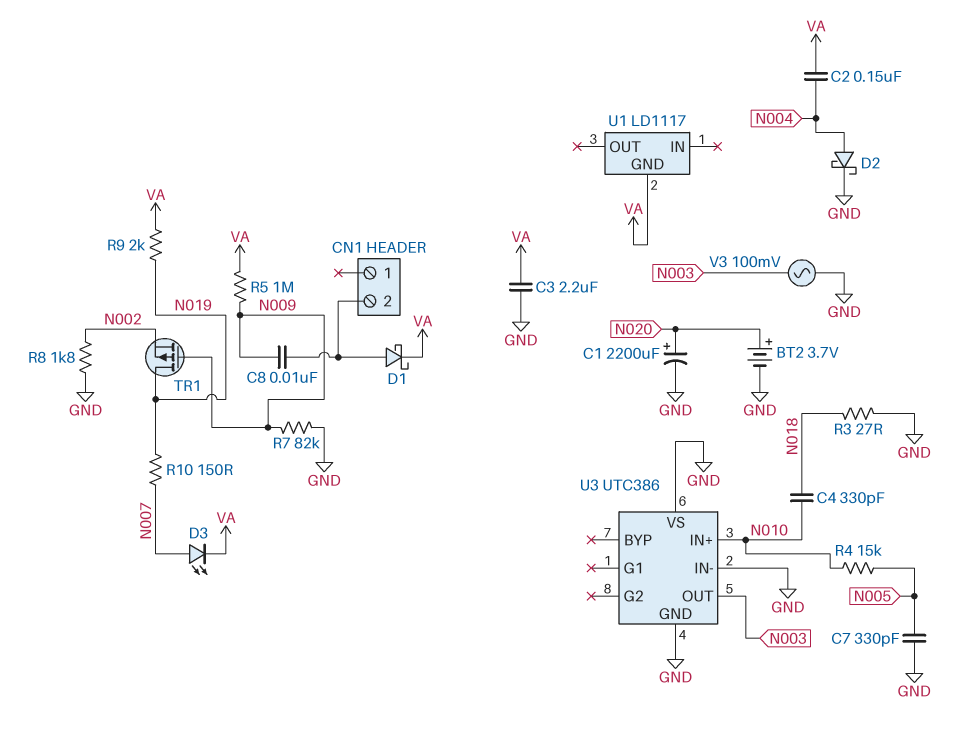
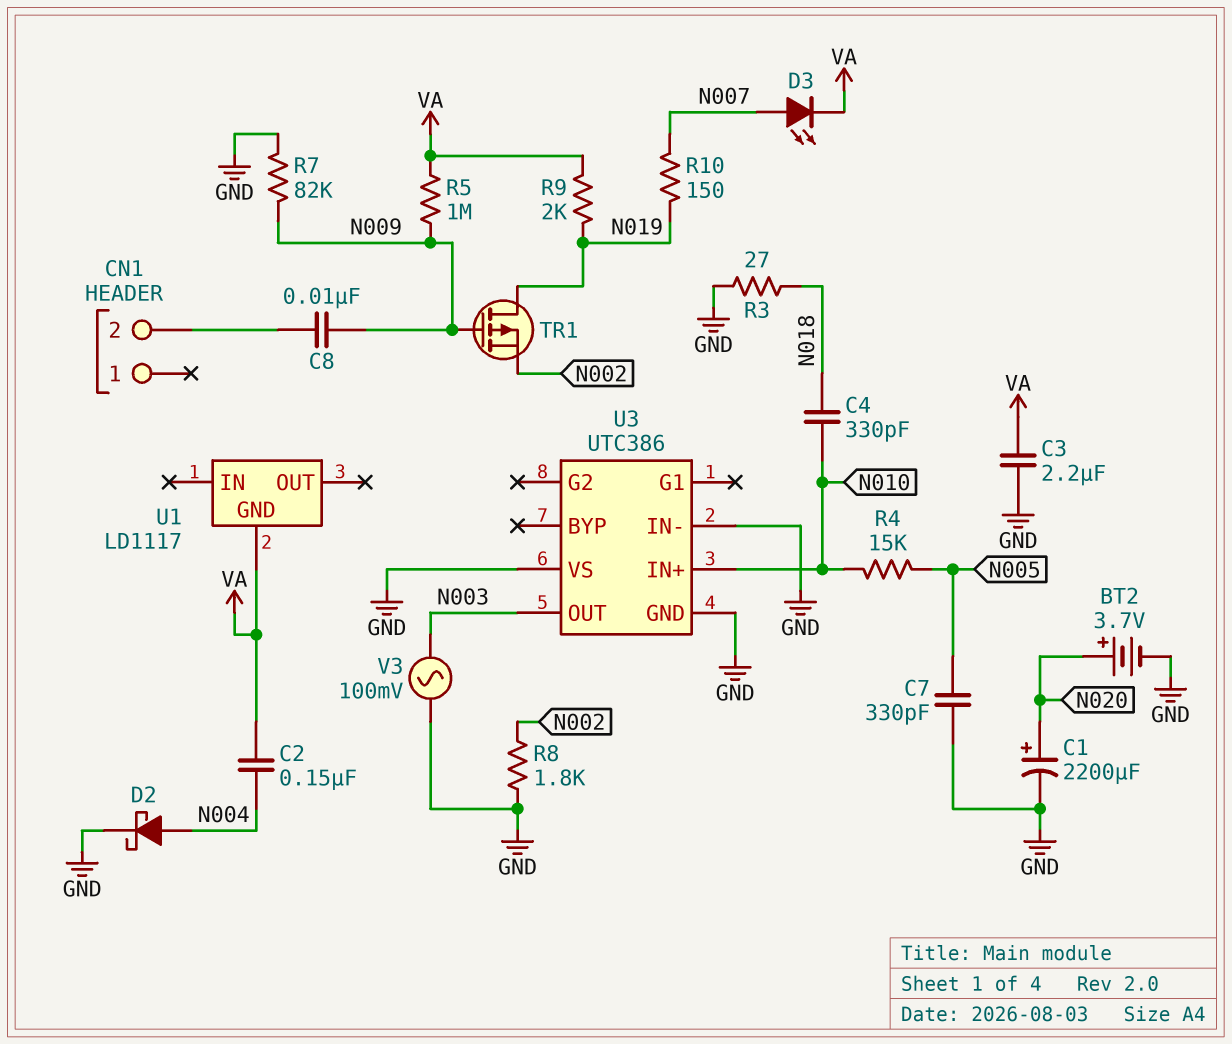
D1: schottky (A CN1/2, K VA) -> none

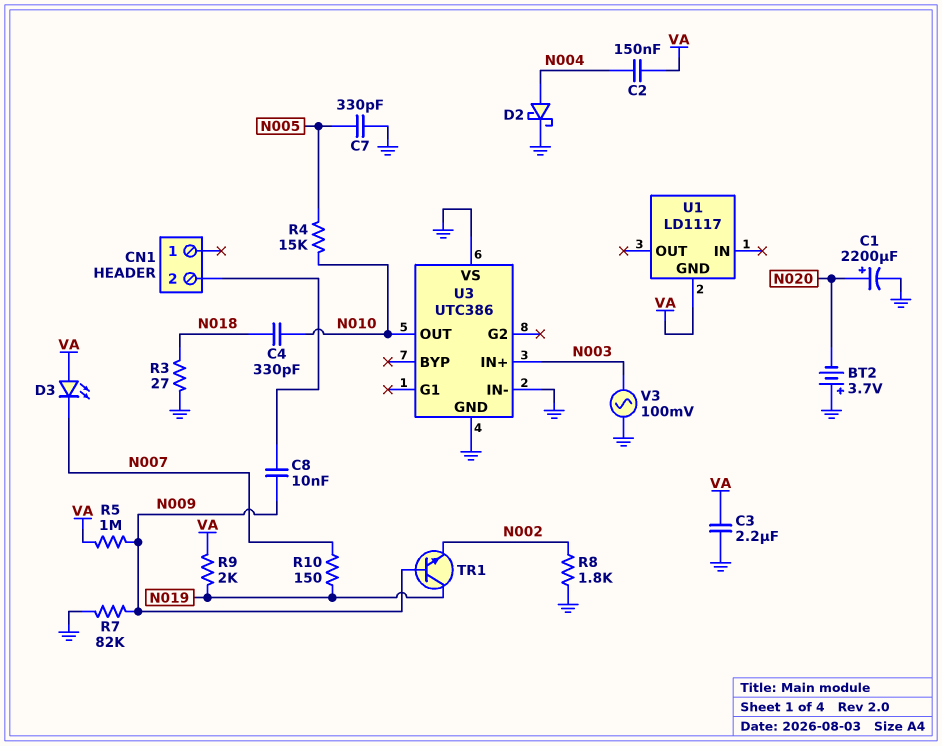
BT2: 3.7V (plus N020, minus GND) -> 3.7V (plus GND, minus N020)
D3: LED (A N007, K VA) -> LED (A VA, K N007)
TR1: PMOS (G N009, D N019, S N002) -> NPN (B N009, C N019, E N002)
U3 pin IN+: N010 -> N003
U3 pin OUT: N003 -> N010

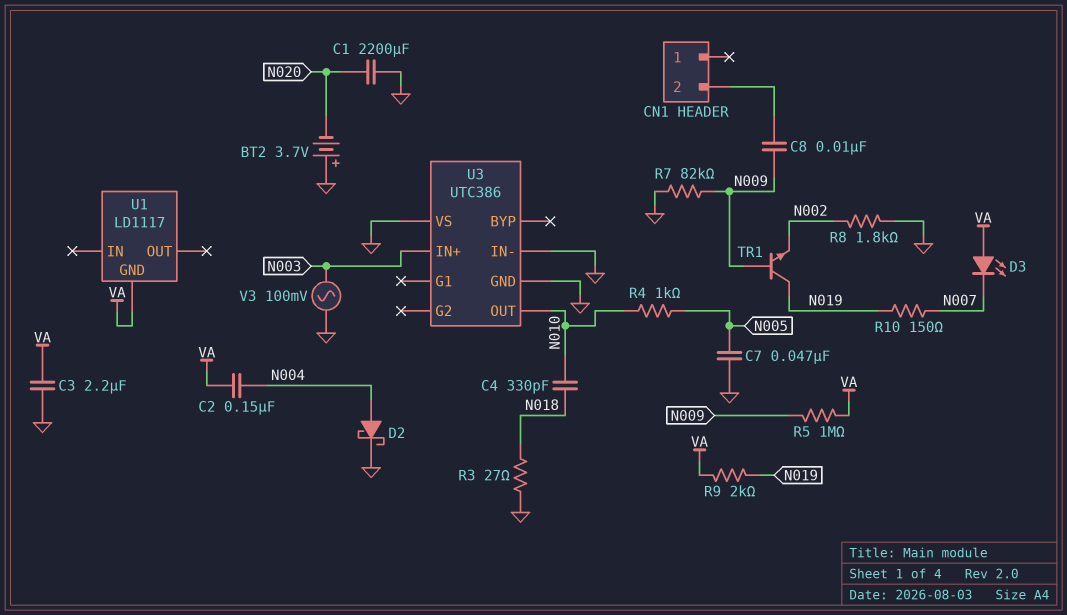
C1: 2200uF (plus N020, minus GND) -> 2200uF (GND, N020)
C7: 330pF (GND, N005) -> 47nF (GND, N005)
R4: 15k (N005, N010) -> 1k (N005, N010)

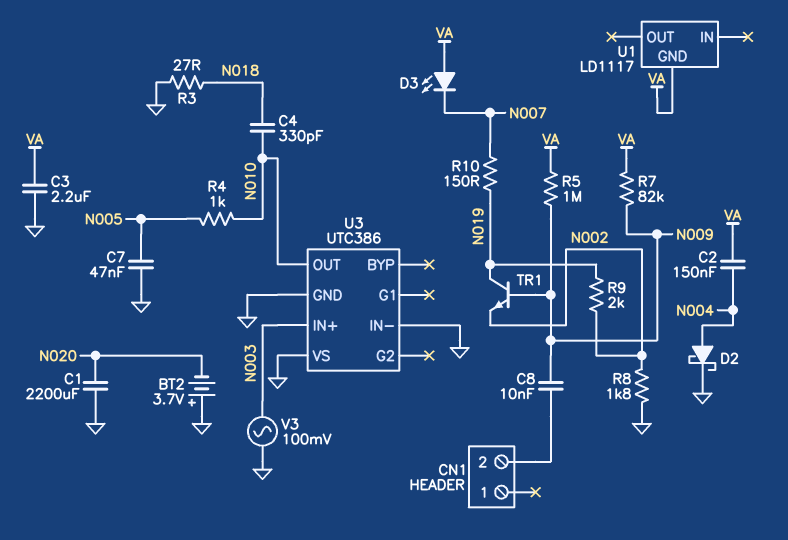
R7: 82k (GND, N009) -> 82k (N009, VA)
R9: 2k (N019, VA) -> 2k (N002, N019)

